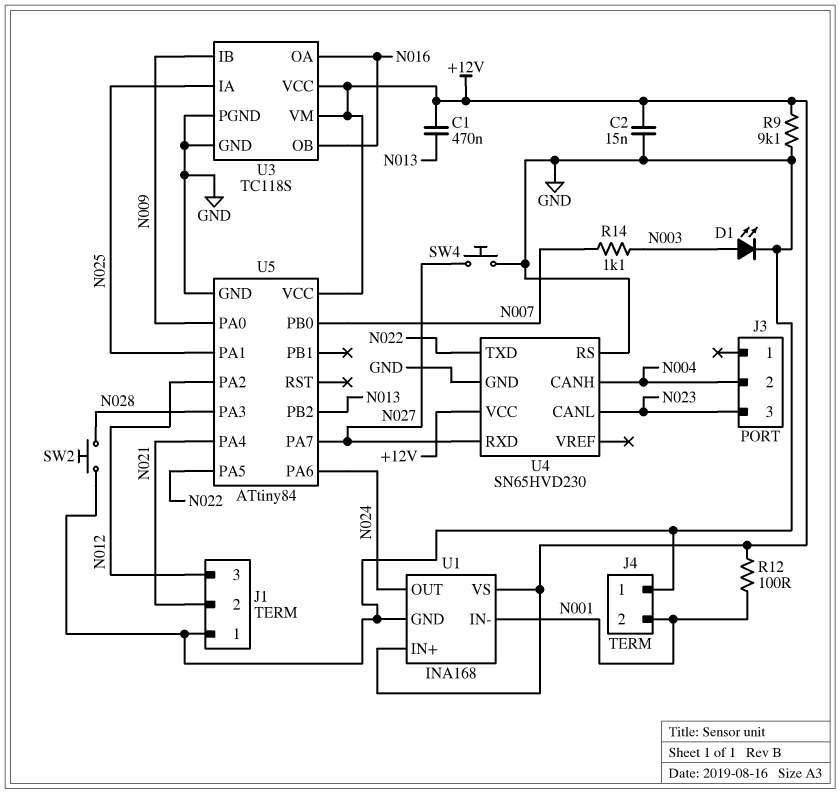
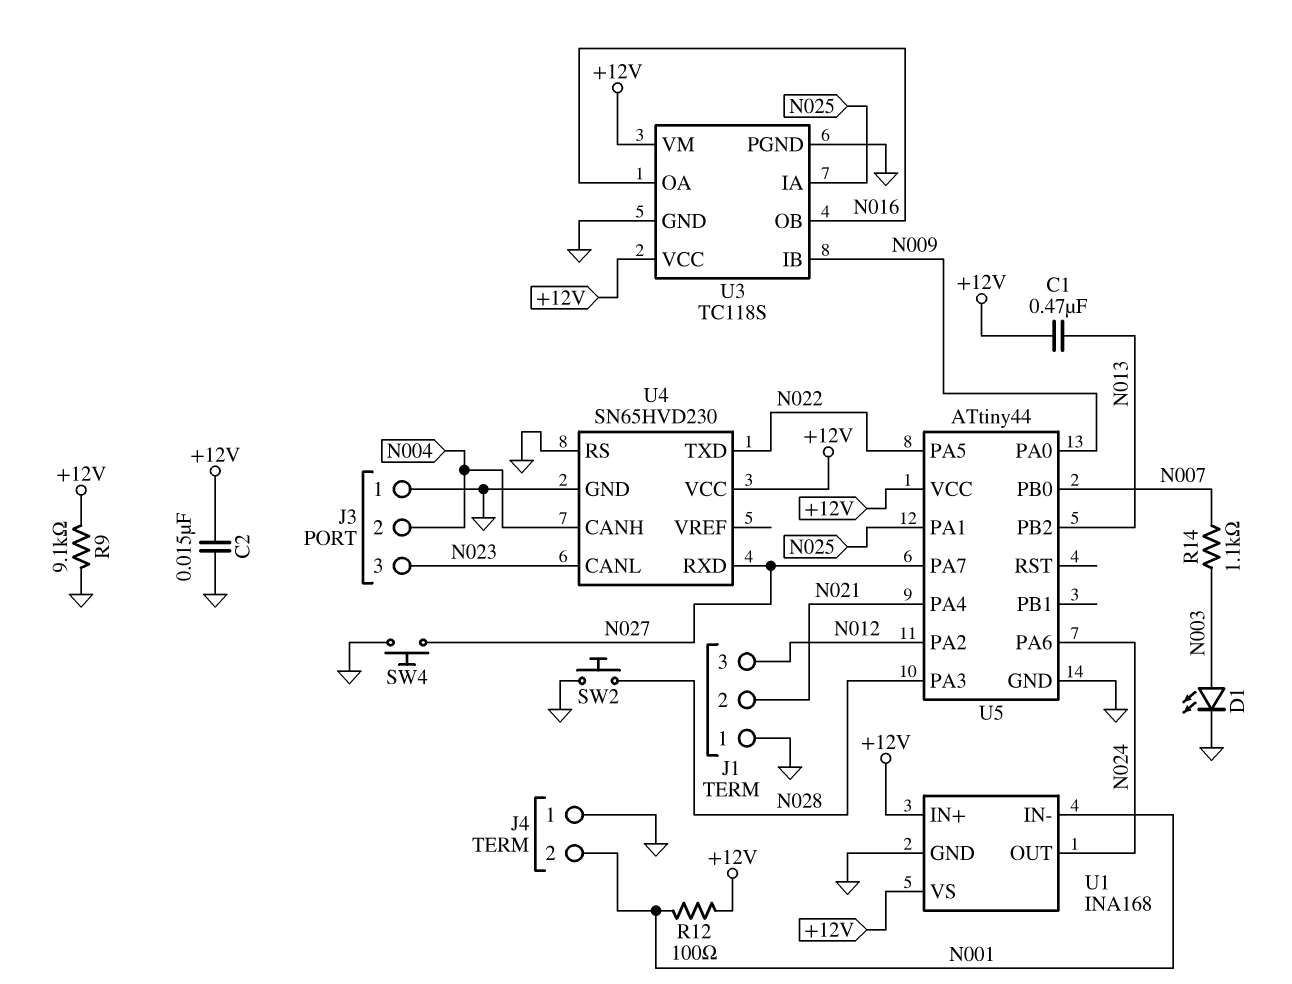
J3 pin 1: none -> GND
U5: ATtiny84 -> ATtiny44

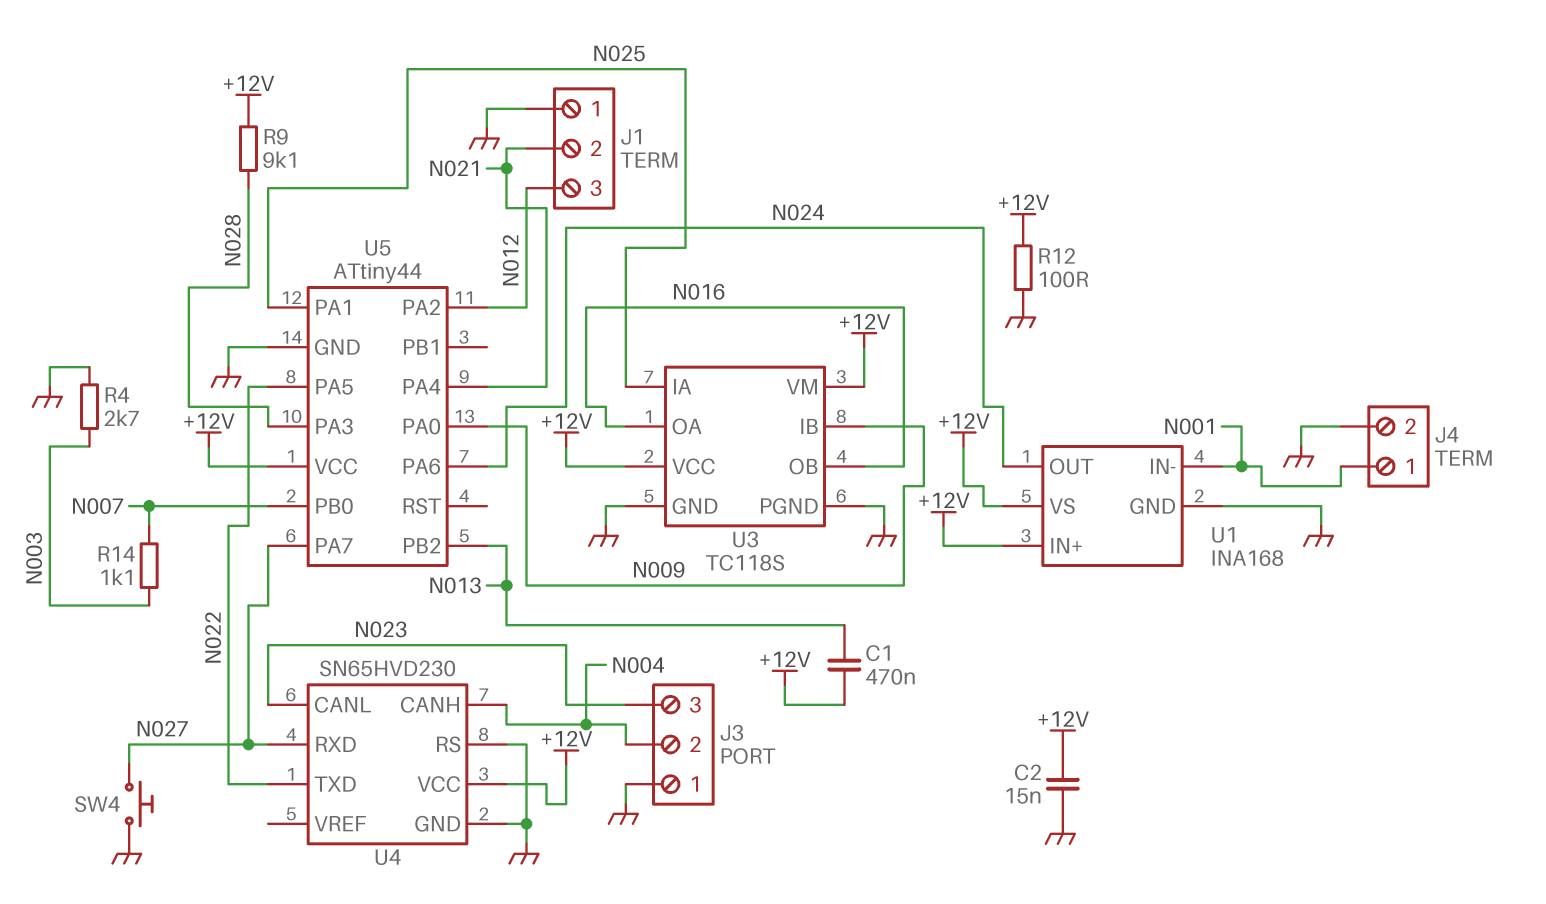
D1: LED (A N003, K GND) -> none
J4 pin 1: GND -> N001
J4 pin 2: N001 -> GND
R4: none -> 2.7k (GND, N003)
R9: 9.1k (+12V, GND) -> 9.1k (+12V, N028)
R12: 100 (+12V, N001) -> 100 (+12V, GND)
SW2: button (GND, N028) -> none

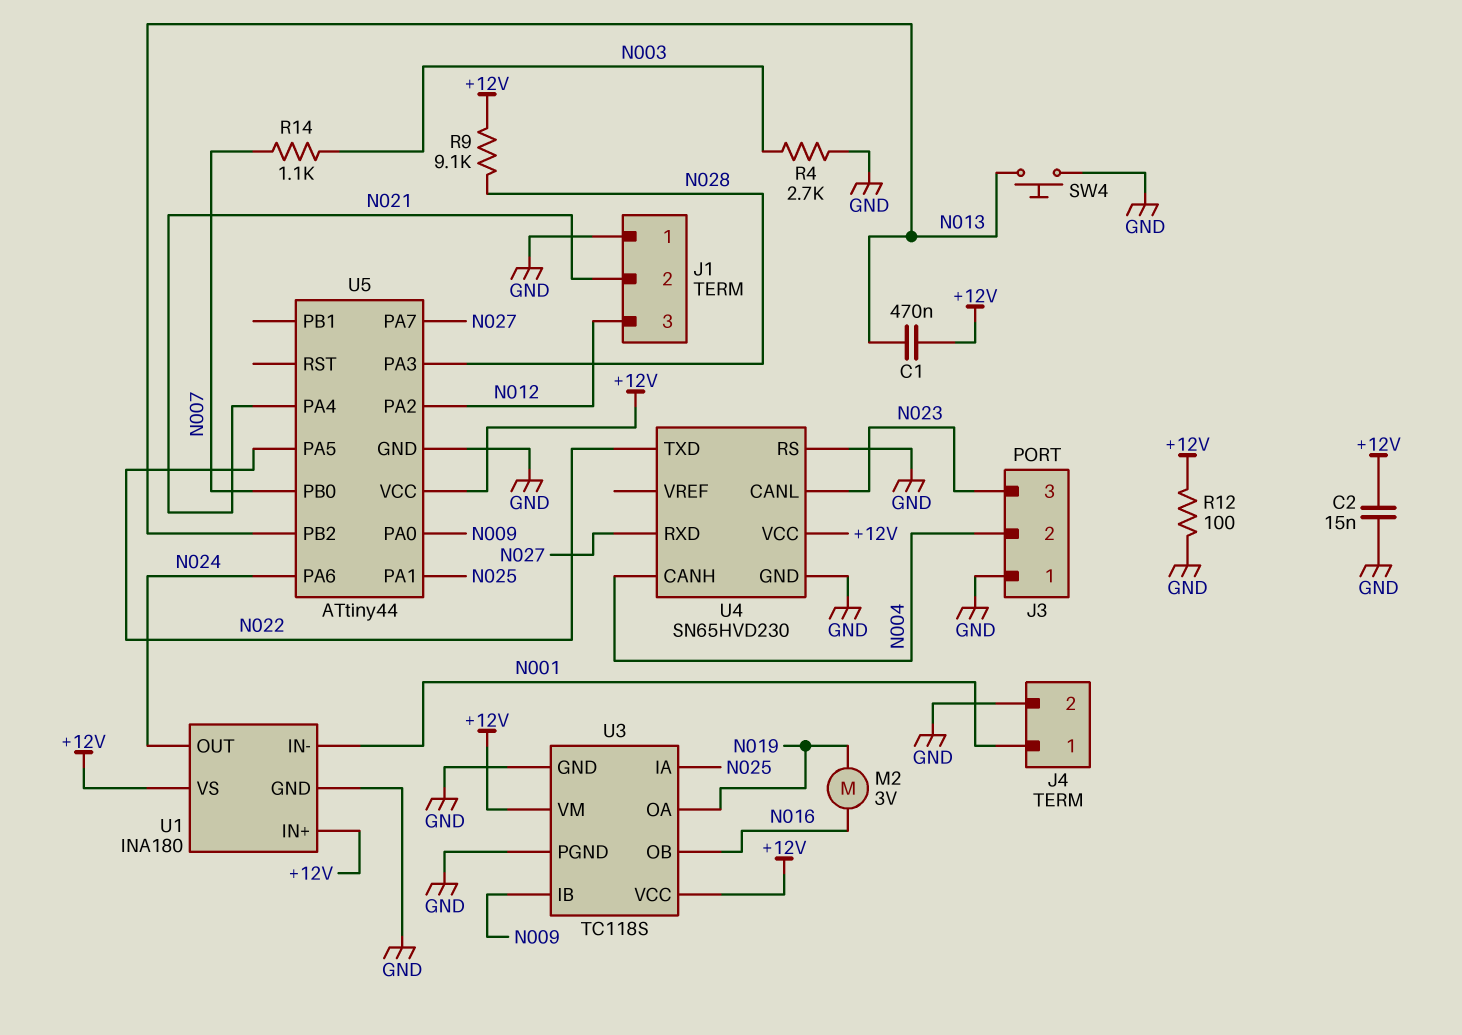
M2: none -> motor 3V (N016, N019)
SW4: button (GND, N027) -> button (GND, N013)
U1: INA168 -> INA180
U3 pin OA: N016 -> N019

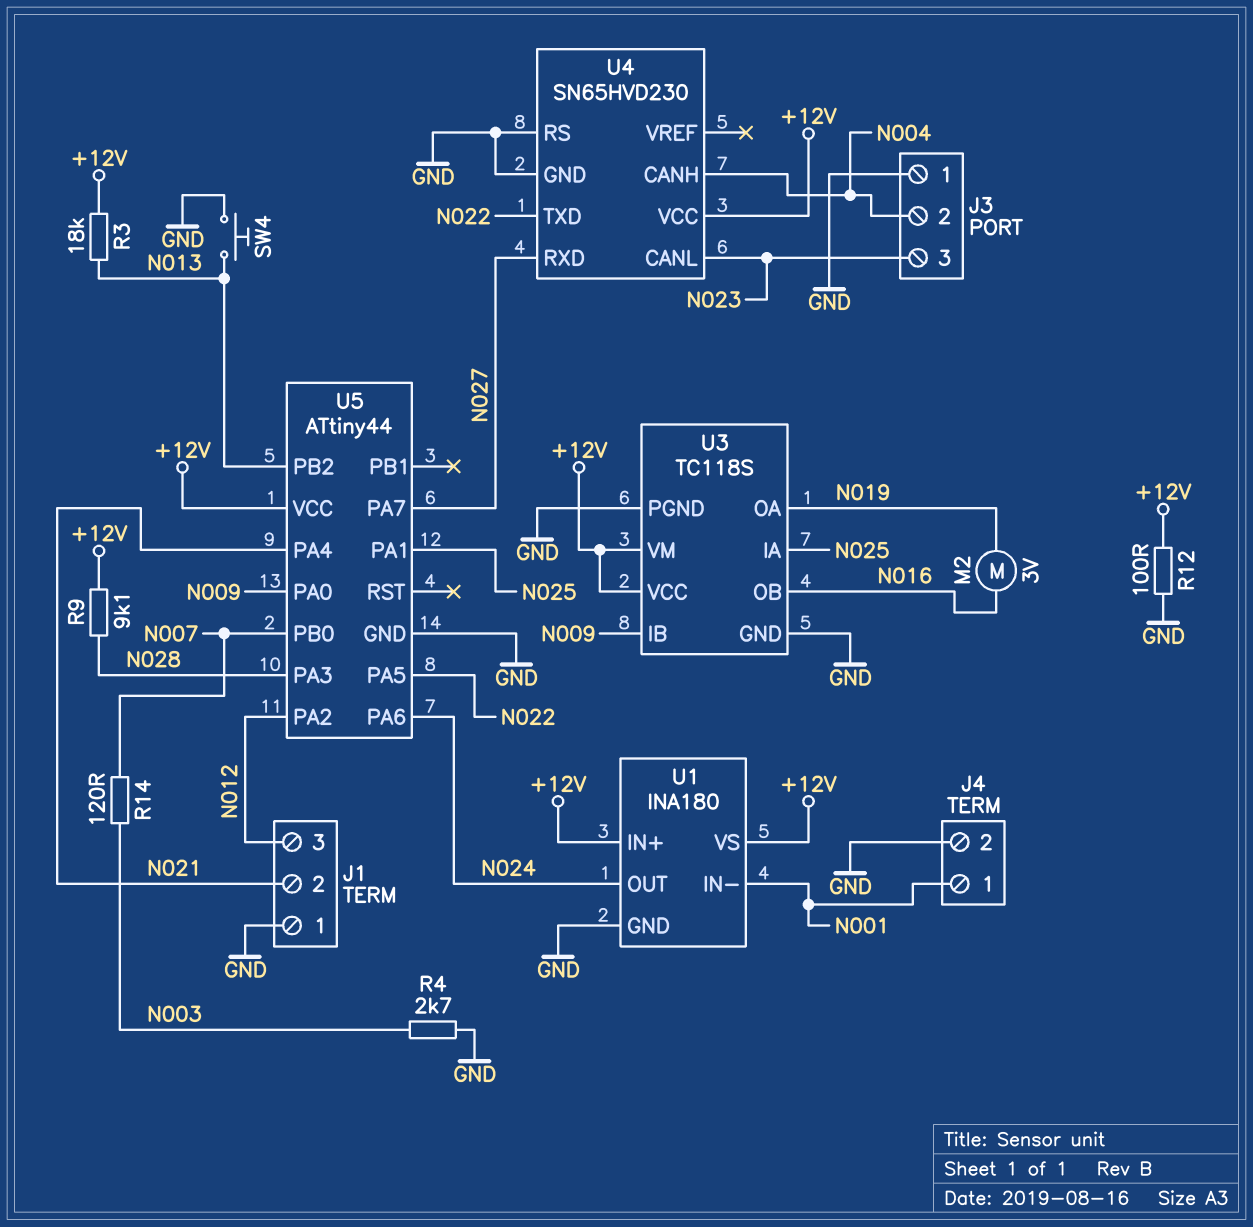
C1: 470nF (+12V, N013) -> none
C2: 15nF (+12V, GND) -> none
R3: none -> 18k (+12V, N013)
R14: 1.1k (N003, N007) -> 120 (N003, N007)

